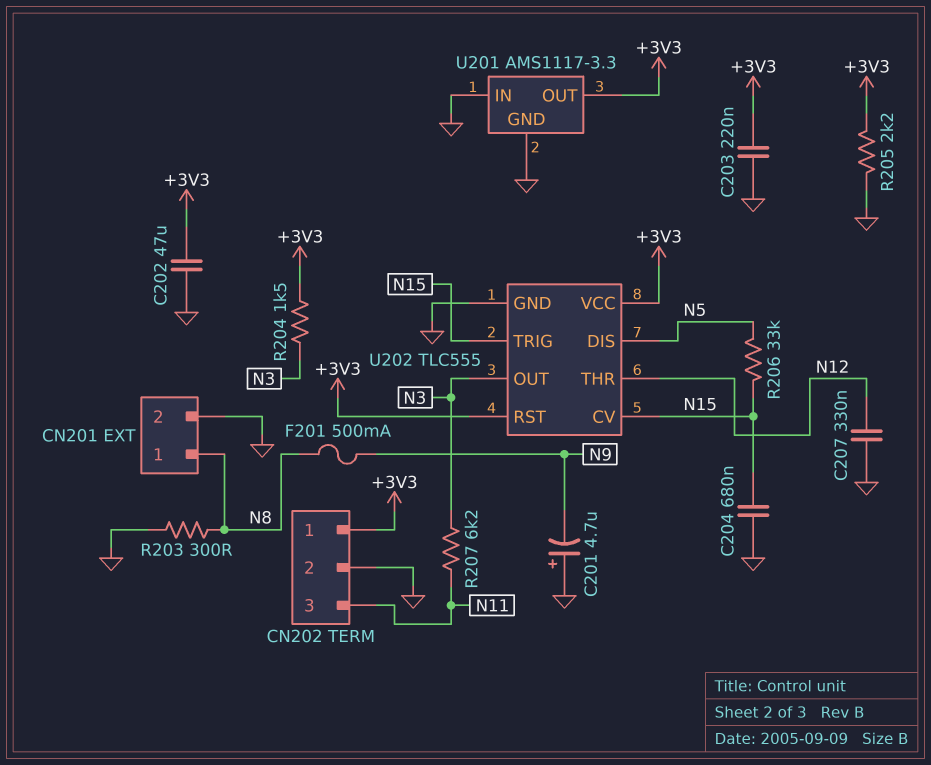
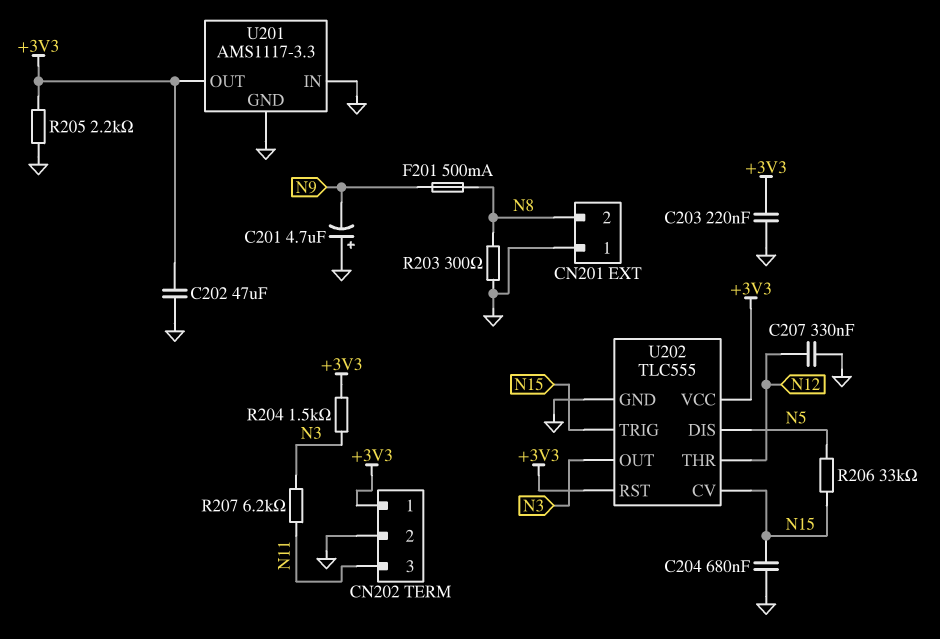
CN201 pin 1: N8 -> GND
CN201 pin 2: GND -> N8

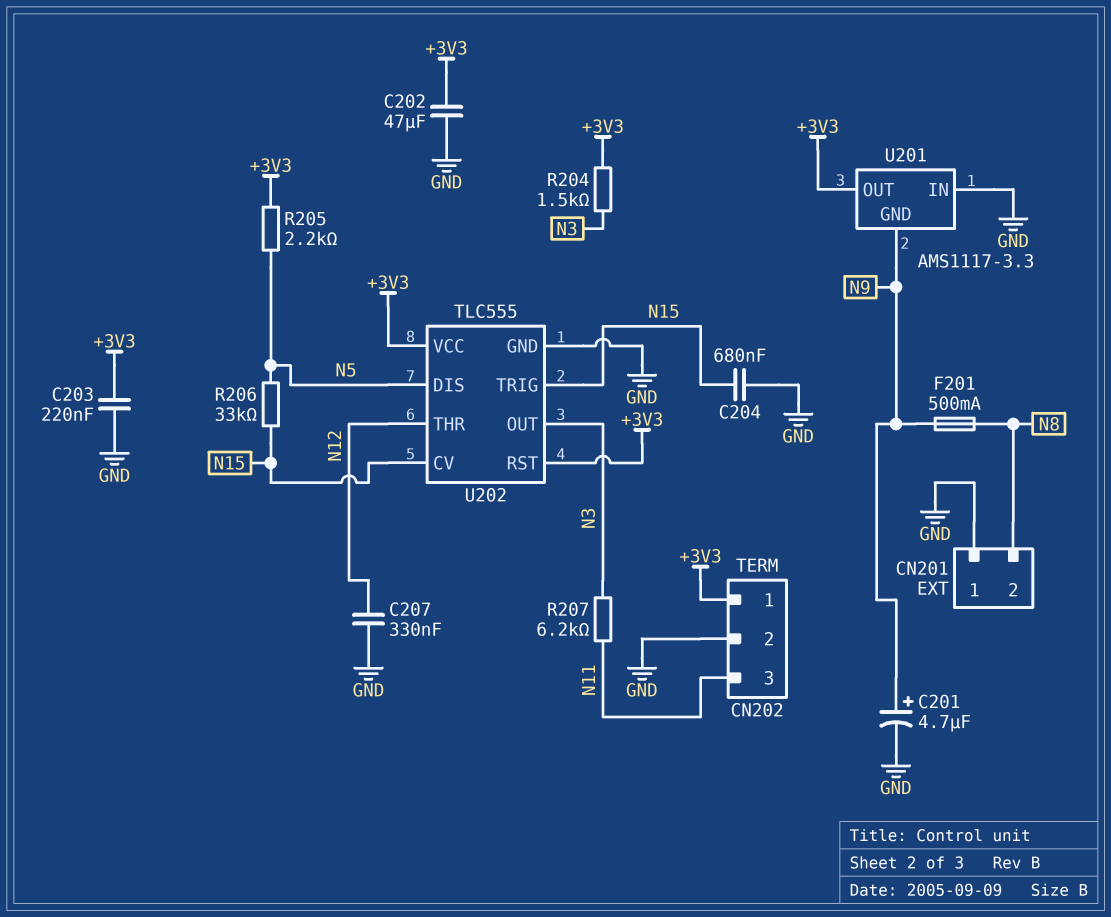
C201: 4.7uF (plus GND, minus N9) -> 4.7uF (plus N9, minus GND)
R203: 300 (GND, N8) -> none
R205: 2.2k (+3V3, GND) -> 2.2k (+3V3, N5)
U201 pin GND: GND -> N9

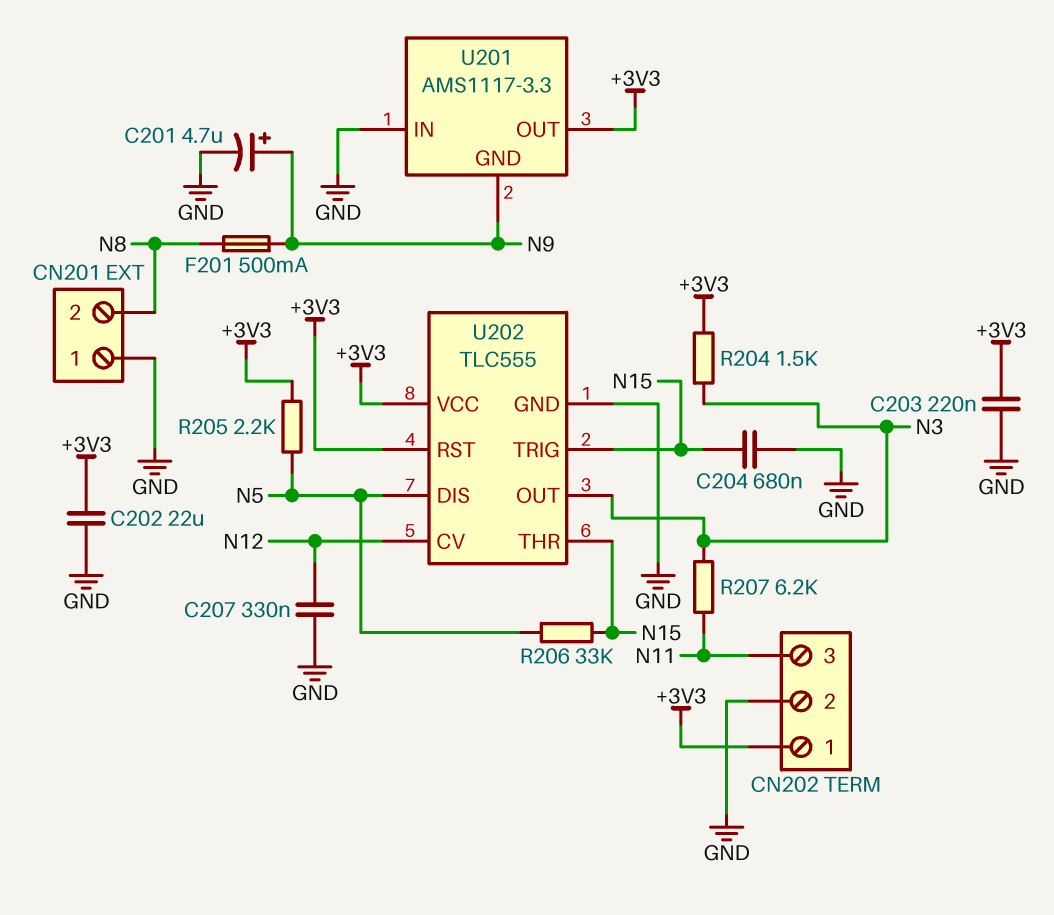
C202: 47uF (+3V3, GND) -> 22uF (+3V3, GND)
U202 pin CV: N15 -> N12
U202 pin THR: N12 -> N15

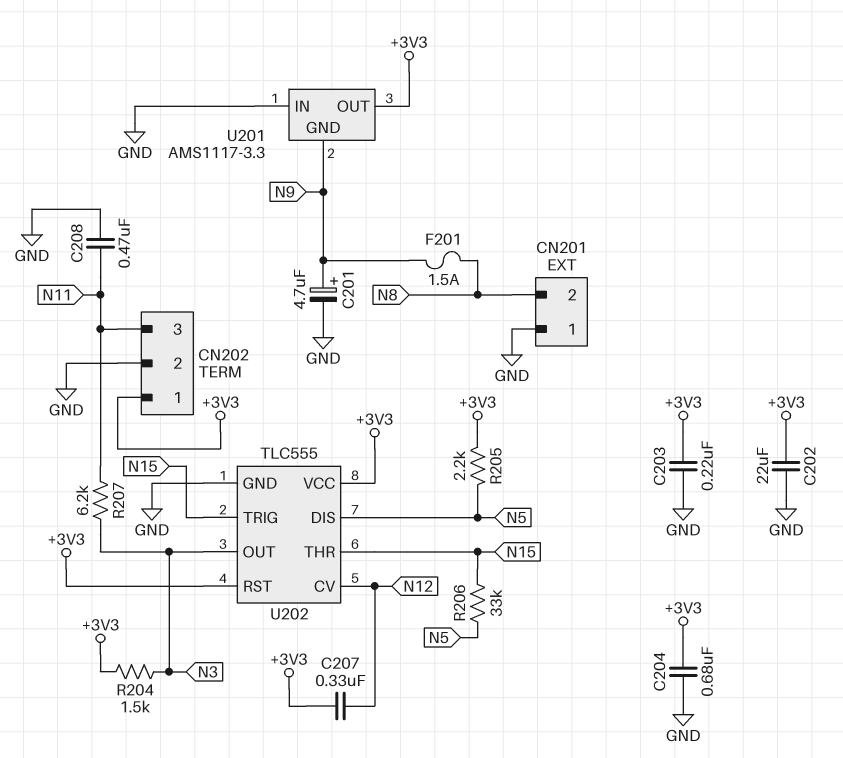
C204: 680nF (GND, N15) -> 680nF (+3V3, GND)
C207: 330nF (GND, N12) -> 330nF (+3V3, N12)
C208: none -> 470nF (GND, N11)
F201: 500mA (N8, N9) -> 1.5A (N8, N9)

